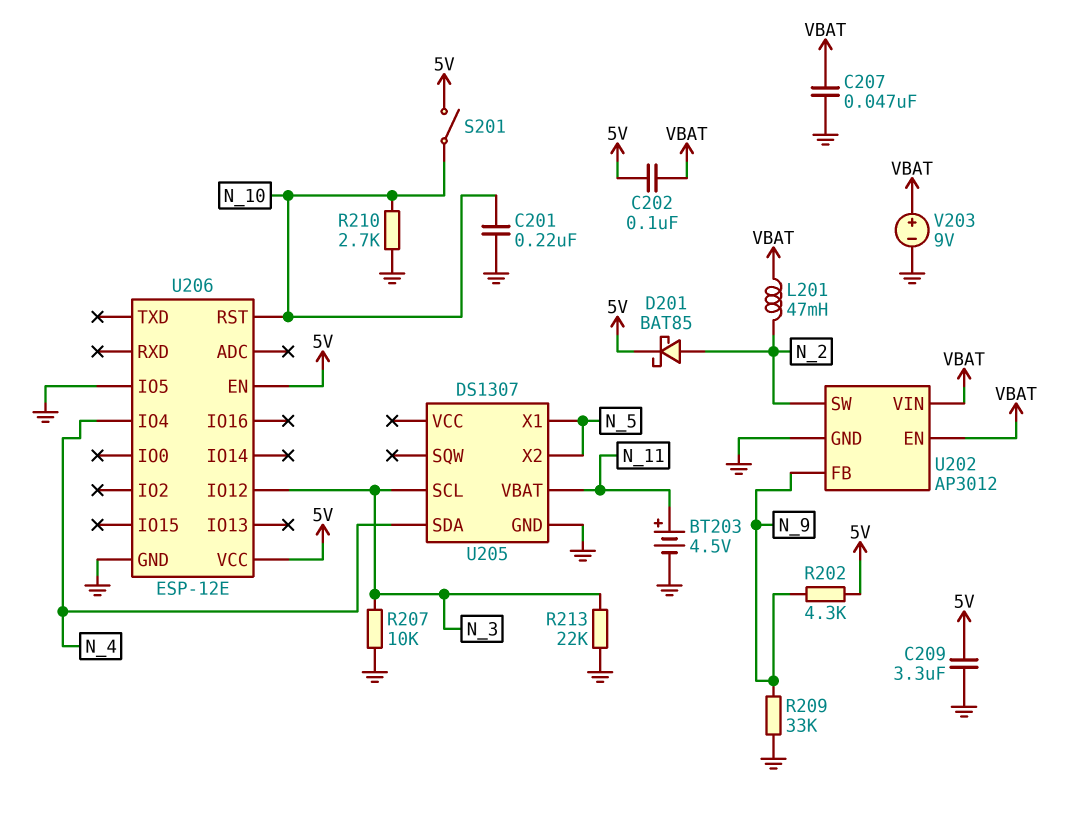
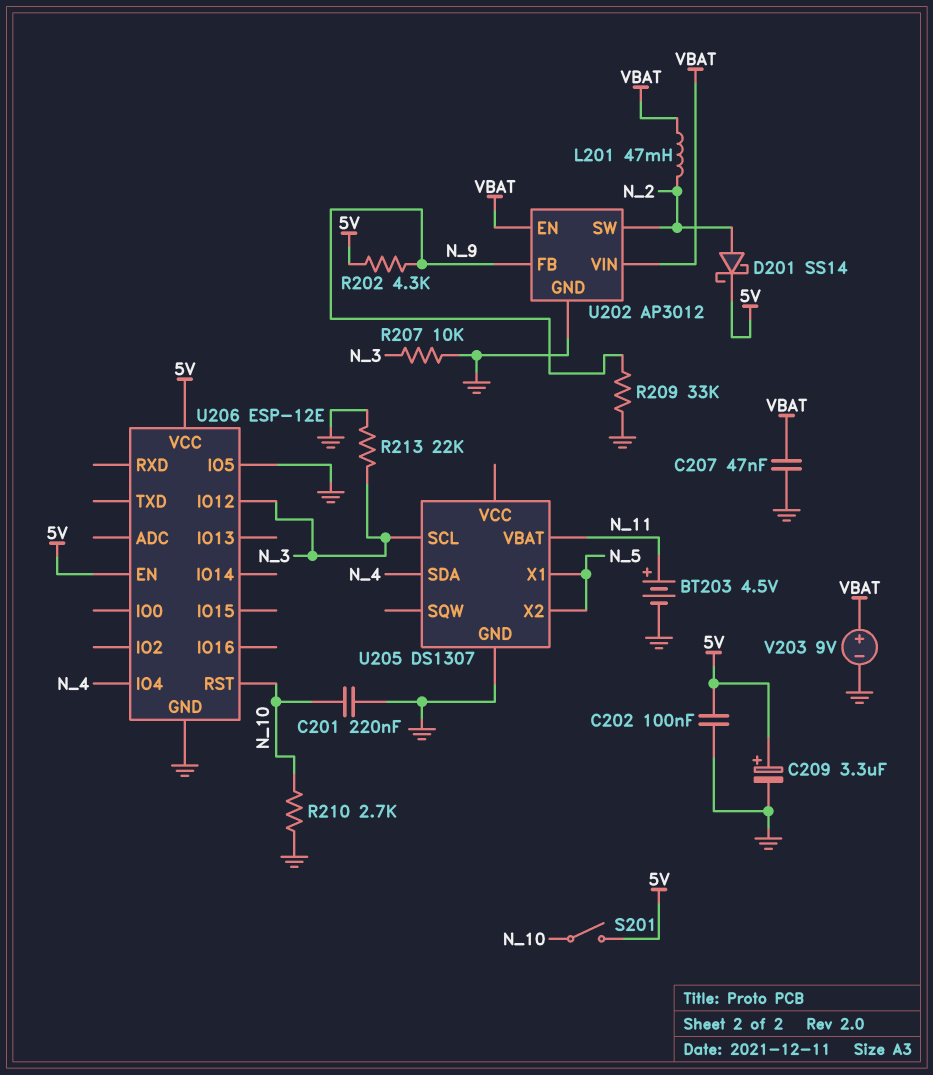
C202: 100nF (5V, VBAT) -> 100nF (5V, GND)
C209: 3.3uF (5V, GND) -> 3.3uF (plus 5V, minus GND)
D201: schottky BAT85 (A N_2, K 5V) -> schottky SS14 (A N_2, K 5V)

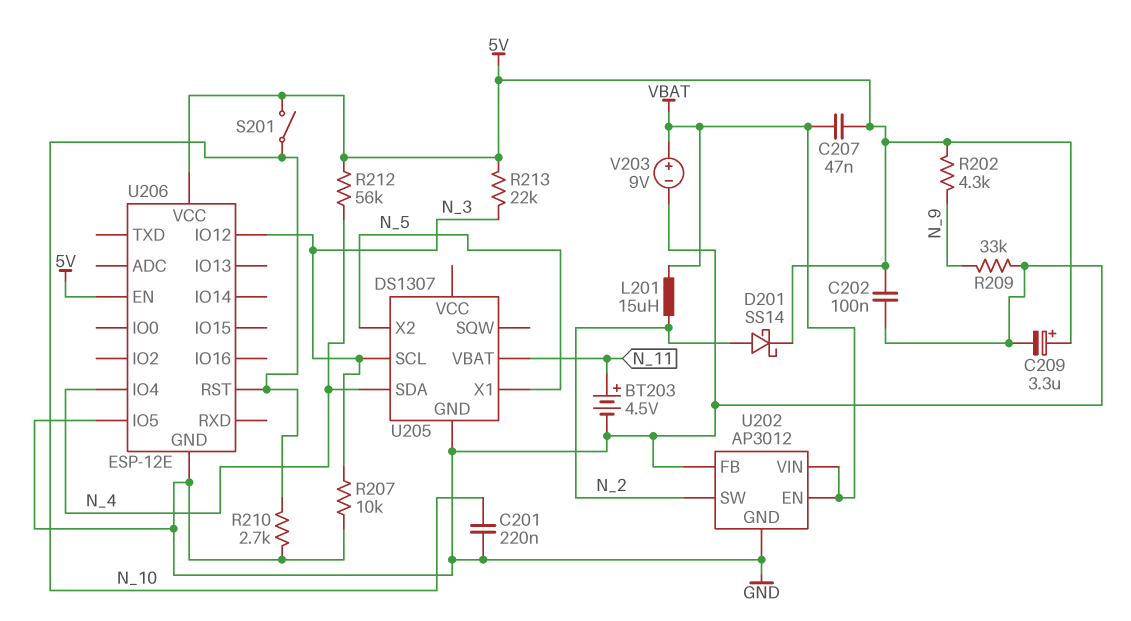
C207: 47nF (GND, VBAT) -> 47nF (5V, VBAT)
L201: 47mH (N_2, VBAT) -> 15uH (N_2, VBAT)
R212: none -> 56k (5V, N_4)
R213: 22k (GND, N_3) -> 22k (5V, N_3)
U202 pin FB: N_9 -> GND

